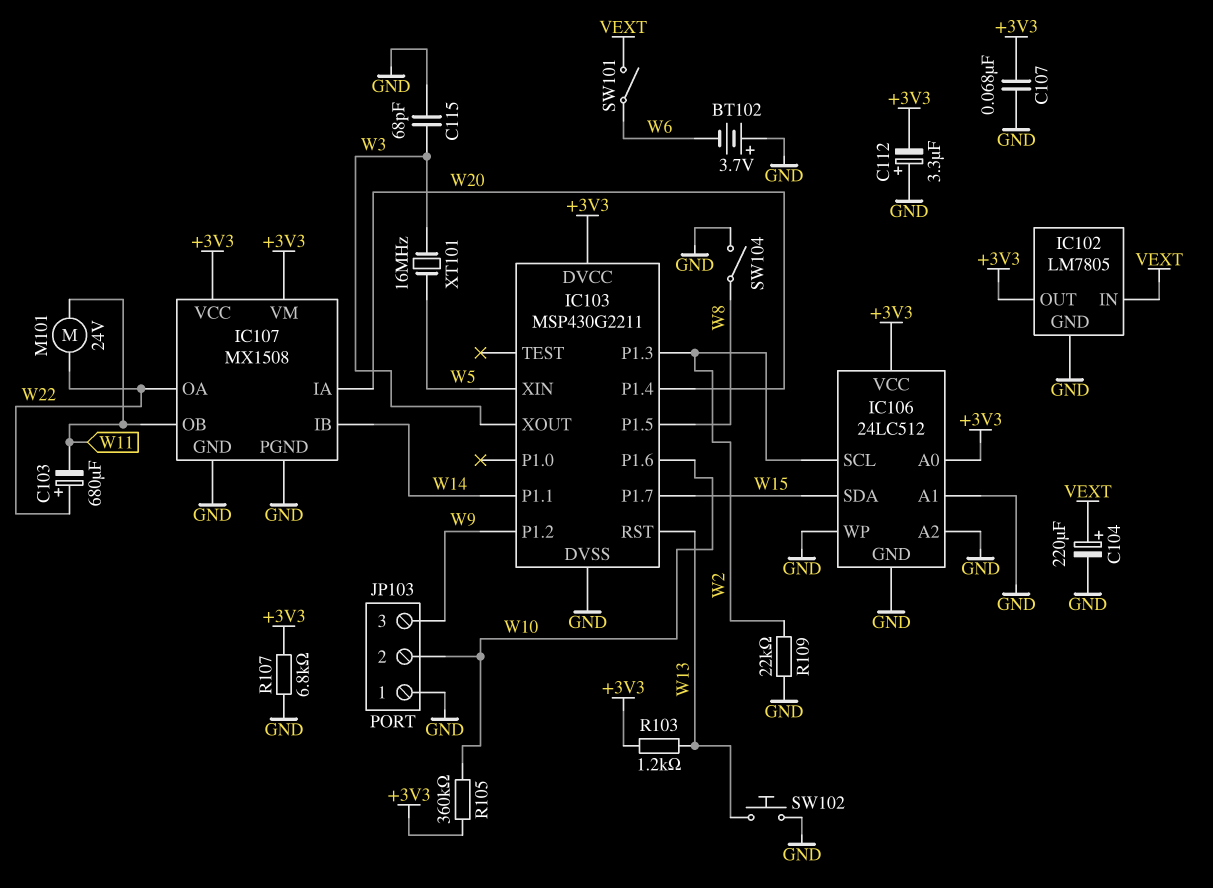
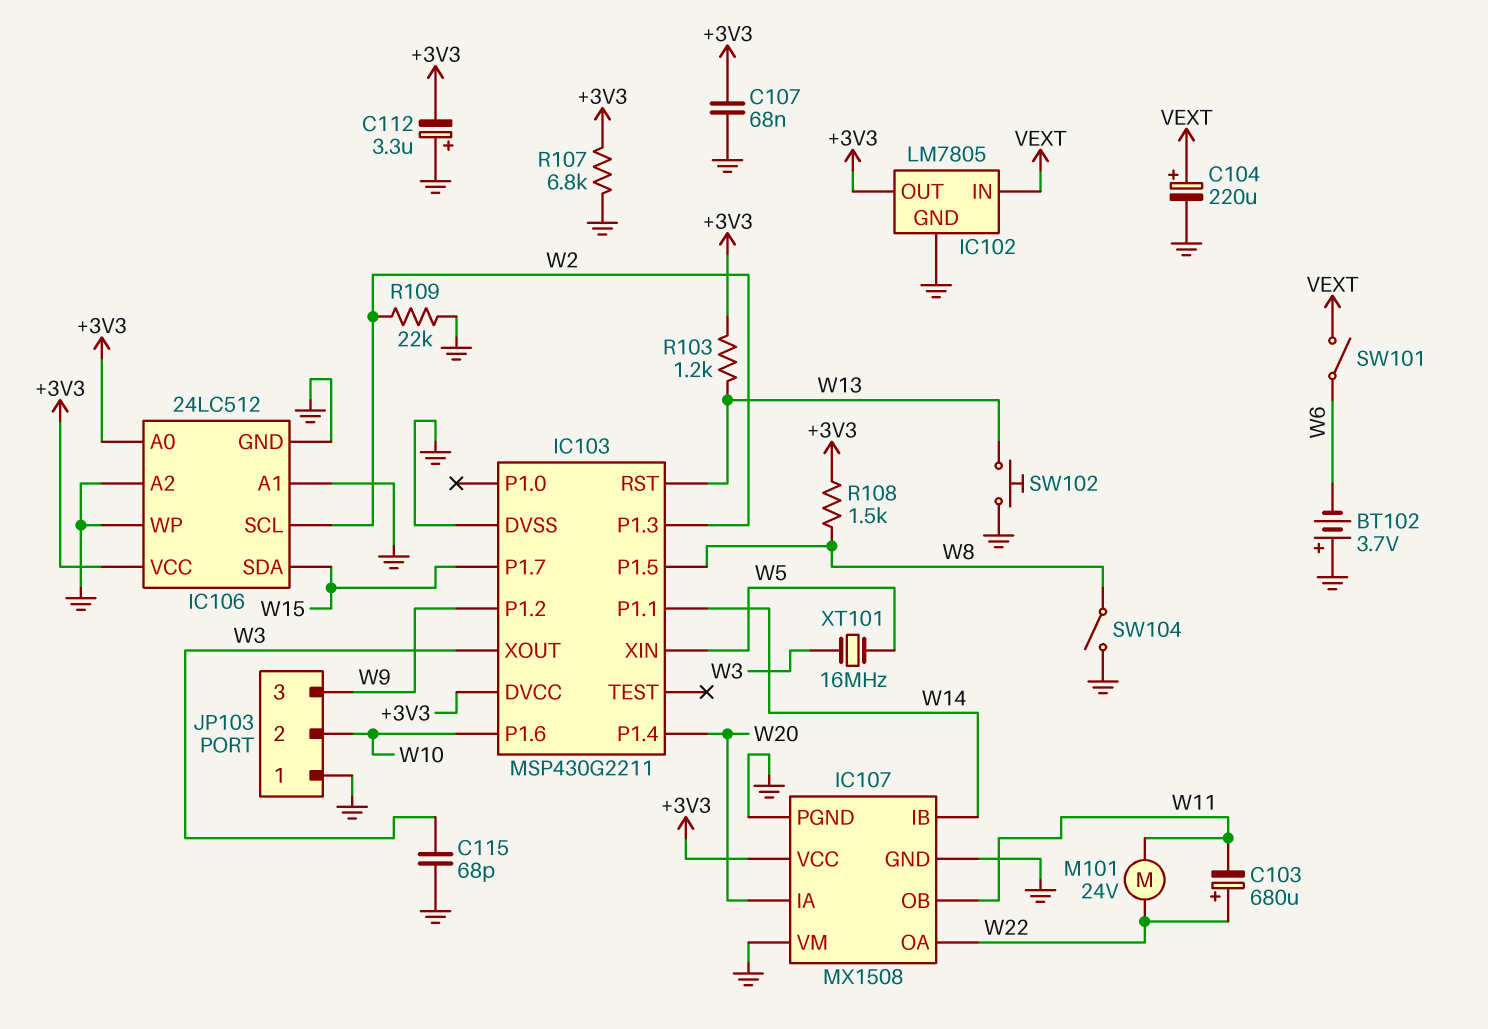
IC107 pin VM: +3V3 -> GND
R105: 360k (+3V3, W10) -> none
R108: none -> 1.5k (+3V3, W8)

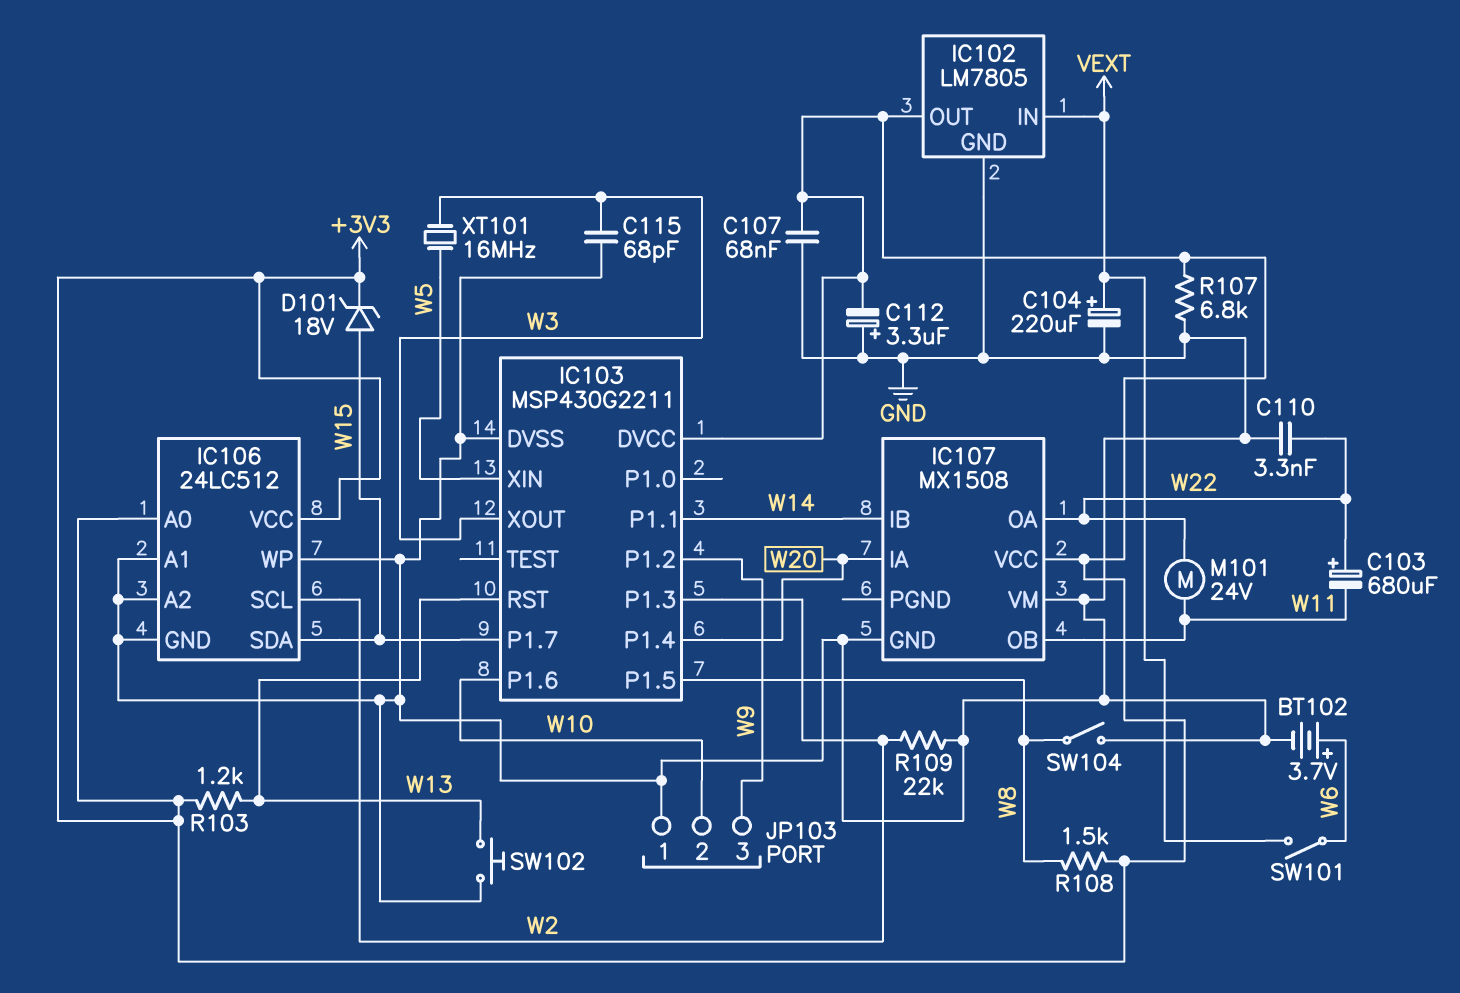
BT102: 3.7V (plus GND, minus W6) -> 3.7V (plus W6, minus GND)
C110: none -> 3.3nF (GND, W22)
D101: none -> zener 18V (A W15, K +3V3)
IC107 pin PGND: GND -> none

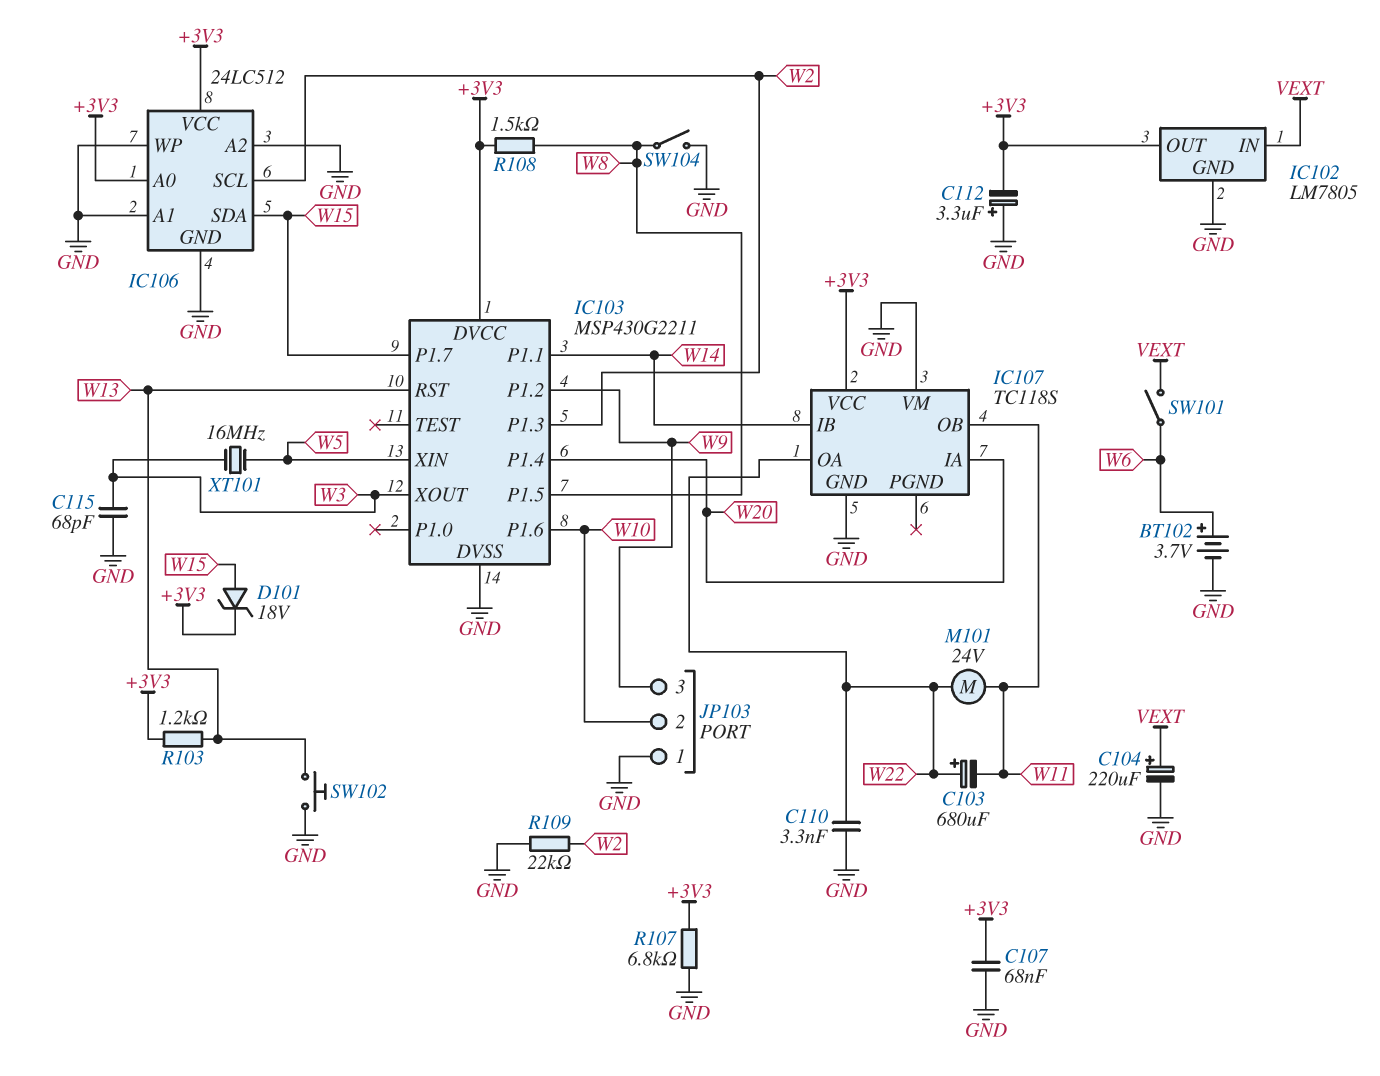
IC107: MX1508 -> TC118S

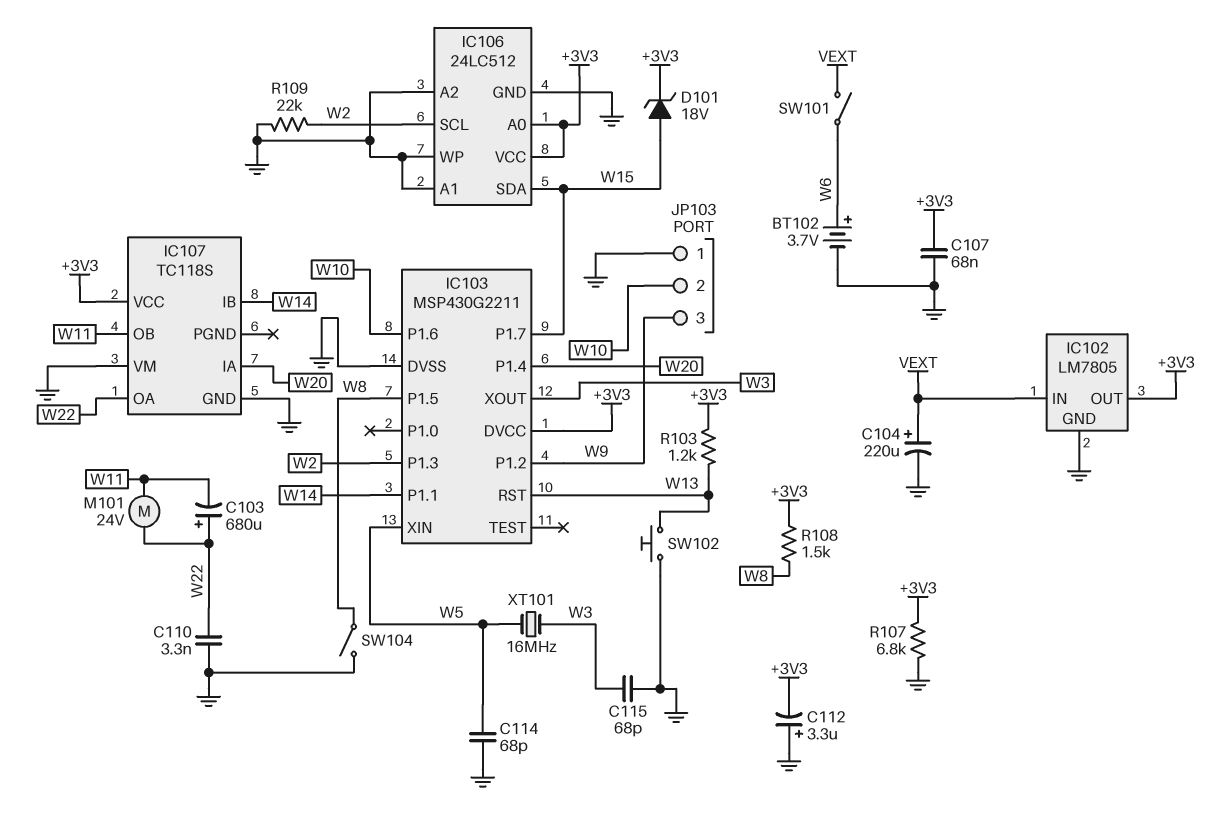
C114: none -> 68pF (GND, W5)

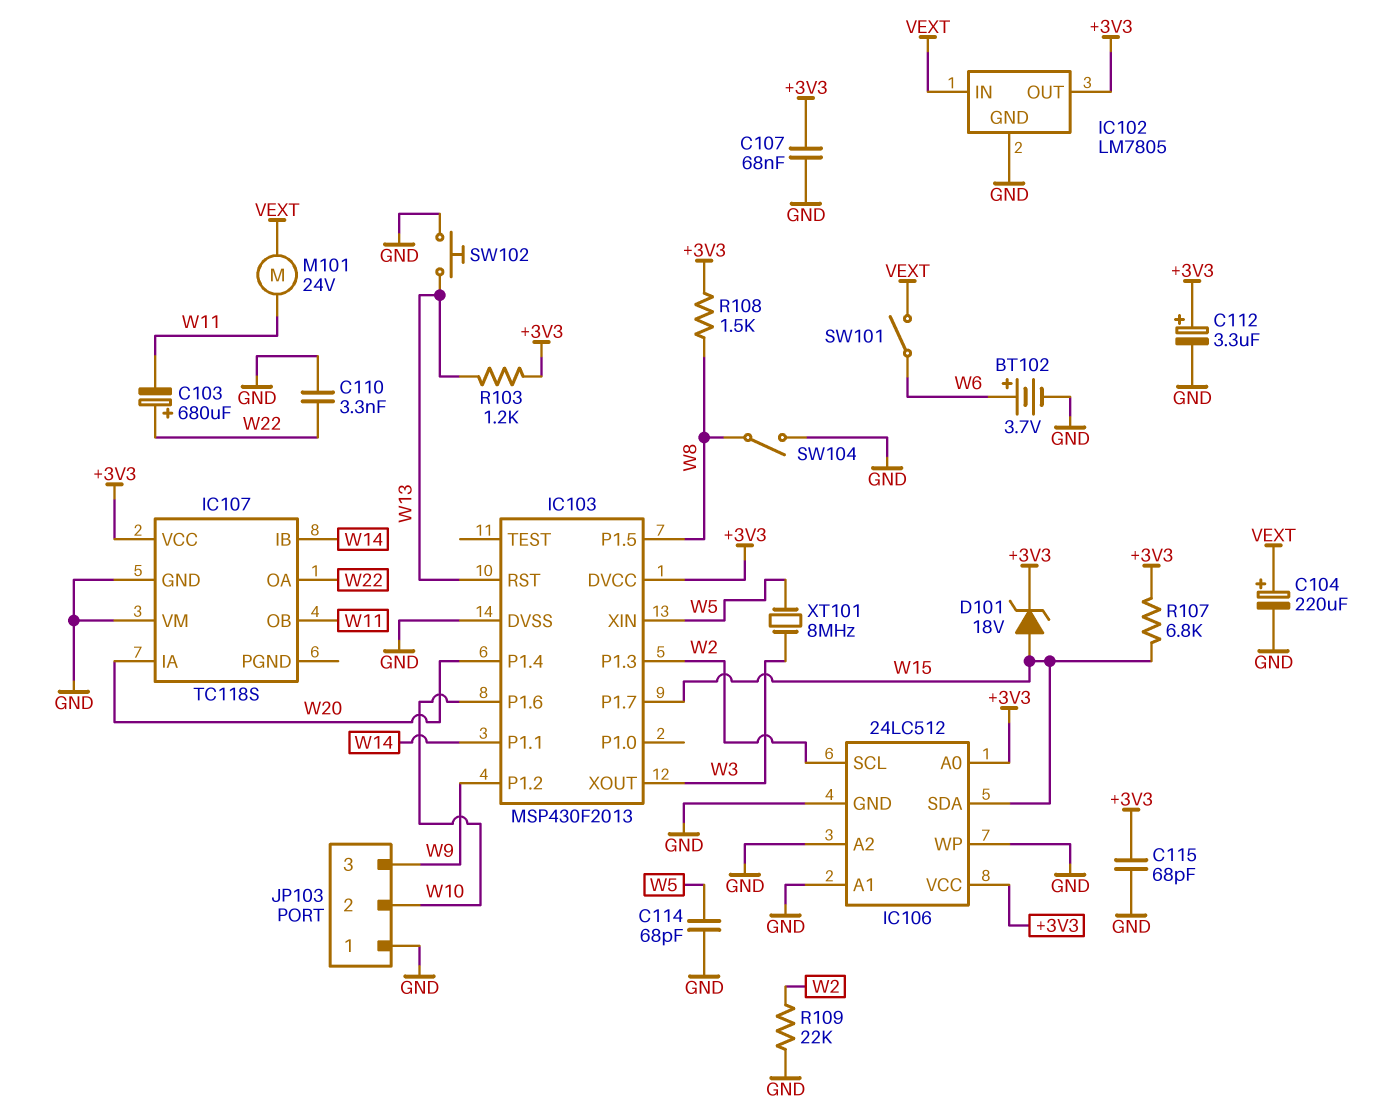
C112: 3.3uF (plus GND, minus +3V3) -> 3.3uF (plus +3V3, minus GND)
C115: 68pF (GND, W3) -> 68pF (+3V3, GND)
IC103: MSP430G2211 -> MSP430F2013
M101: motor 24V (W11, W22) -> motor 24V (VEXT, W11)
R107: 6.8k (+3V3, GND) -> 6.8k (+3V3, W15)
XT101: 16MHz (W3, W5) -> 8MHz (W3, W5)

